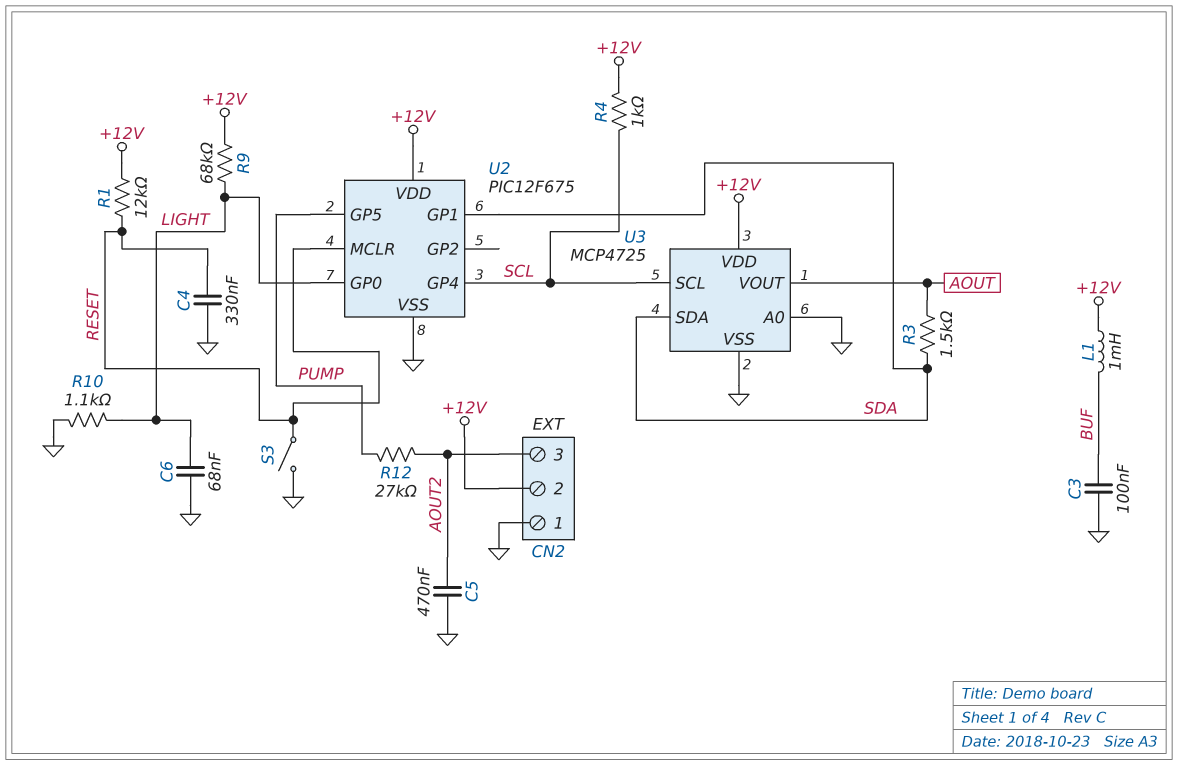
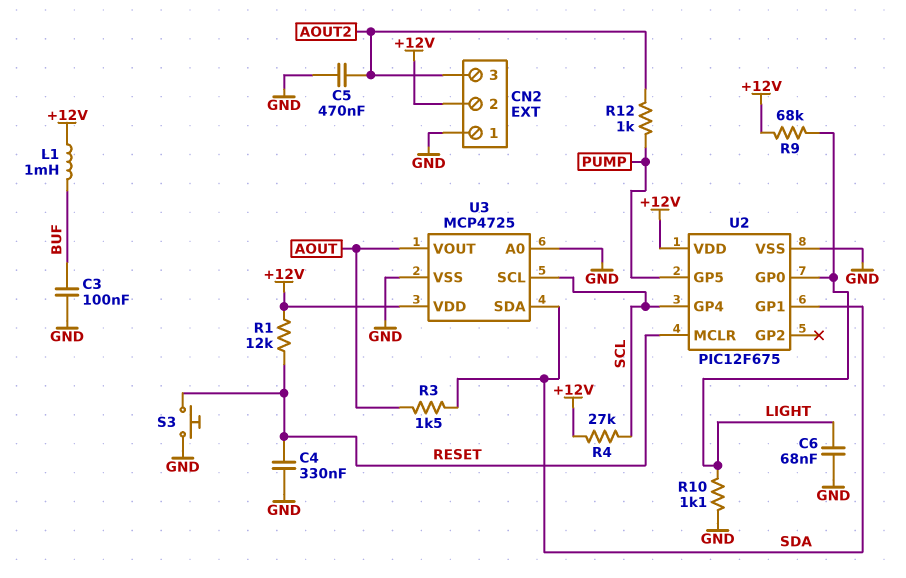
R4: 1k (+12V, SCL) -> 27k (+12V, SCL)
R12: 27k (AOUT2, PUMP) -> 1k (AOUT2, PUMP)
S3: switch (GND, RESET) -> button (GND, RESET)

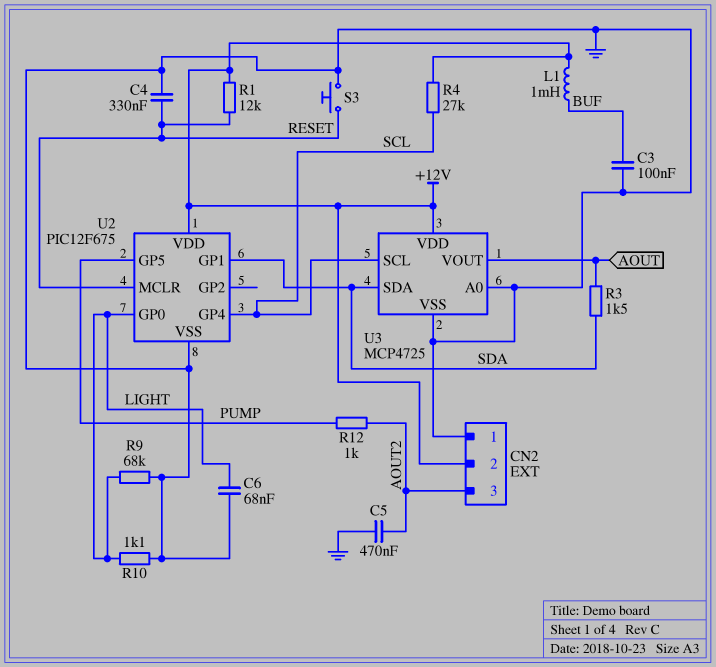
R9: 68k (+12V, LIGHT) -> 68k (GND, LIGHT)

